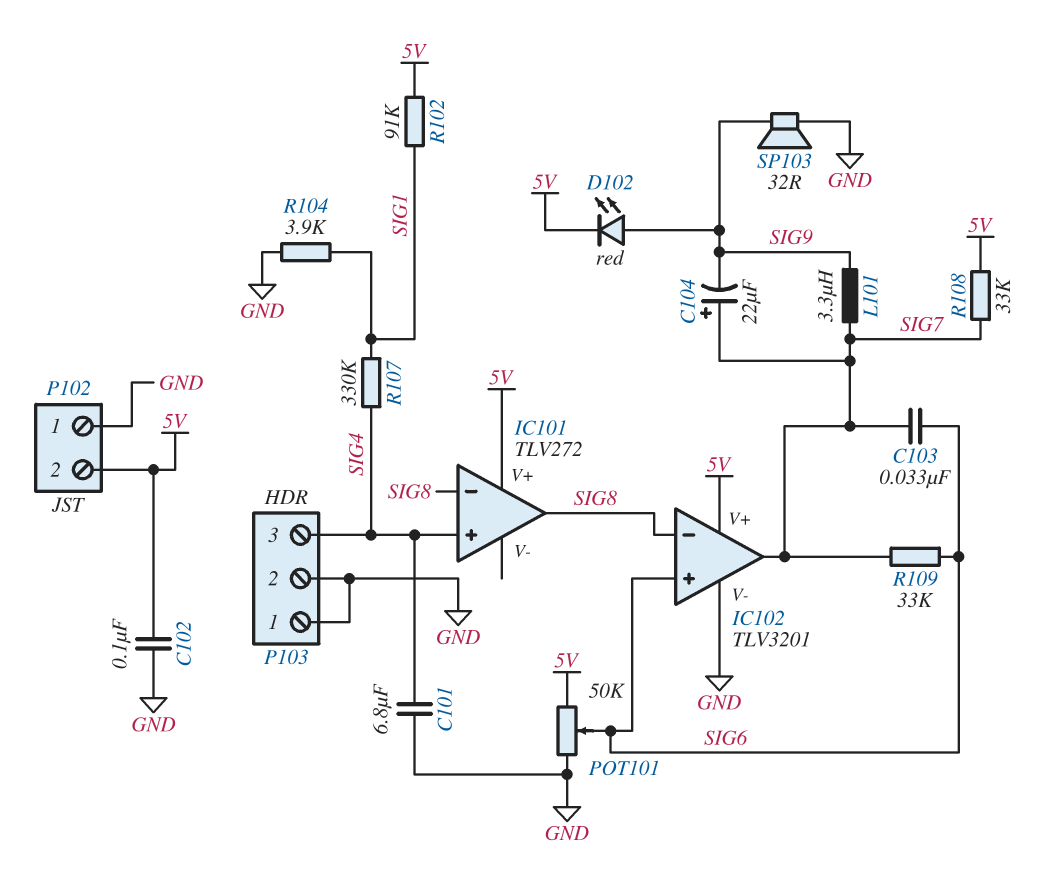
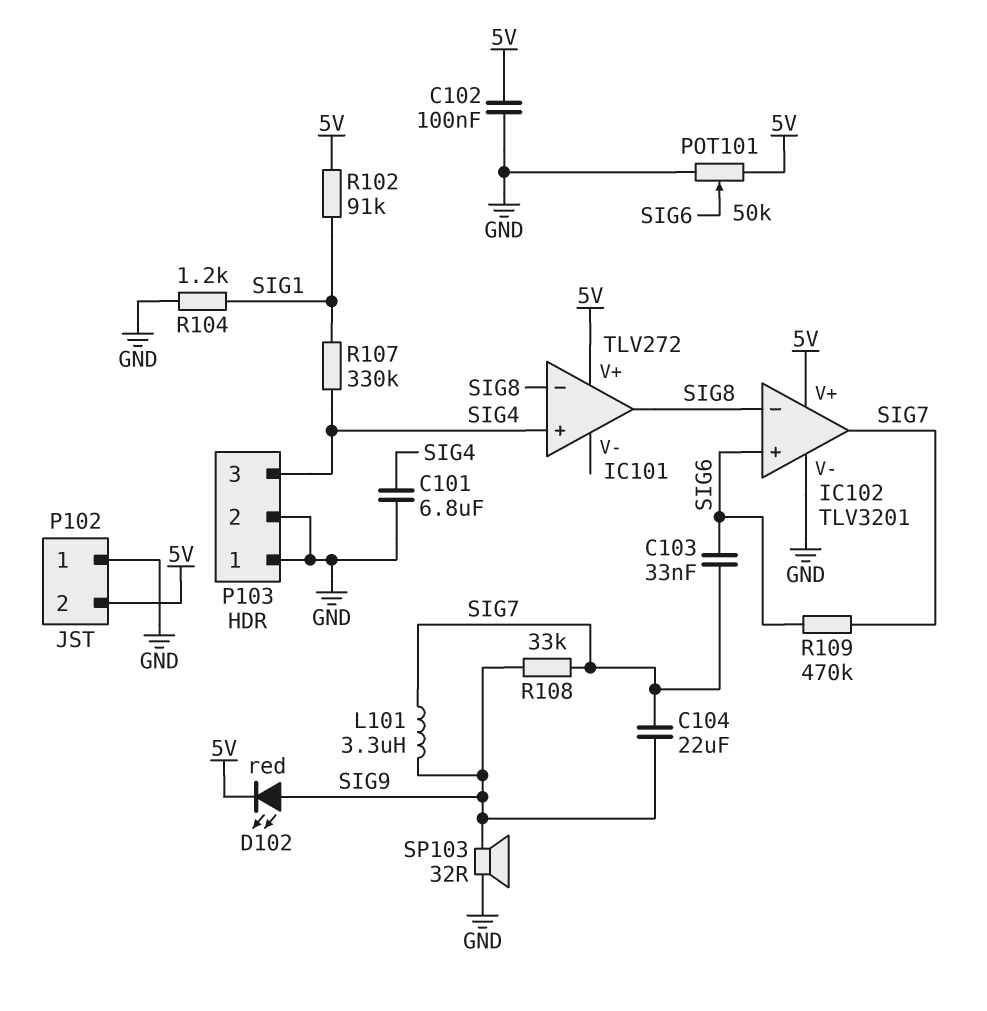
C104: 22uF (plus SIG7, minus SIG9) -> 22uF (SIG7, SIG9)
R104: 3.9k (GND, SIG1) -> 1.2k (GND, SIG1)
R108: 33k (5V, SIG7) -> 33k (SIG7, SIG9)
R109: 33k (SIG6, SIG7) -> 470k (SIG6, SIG7)

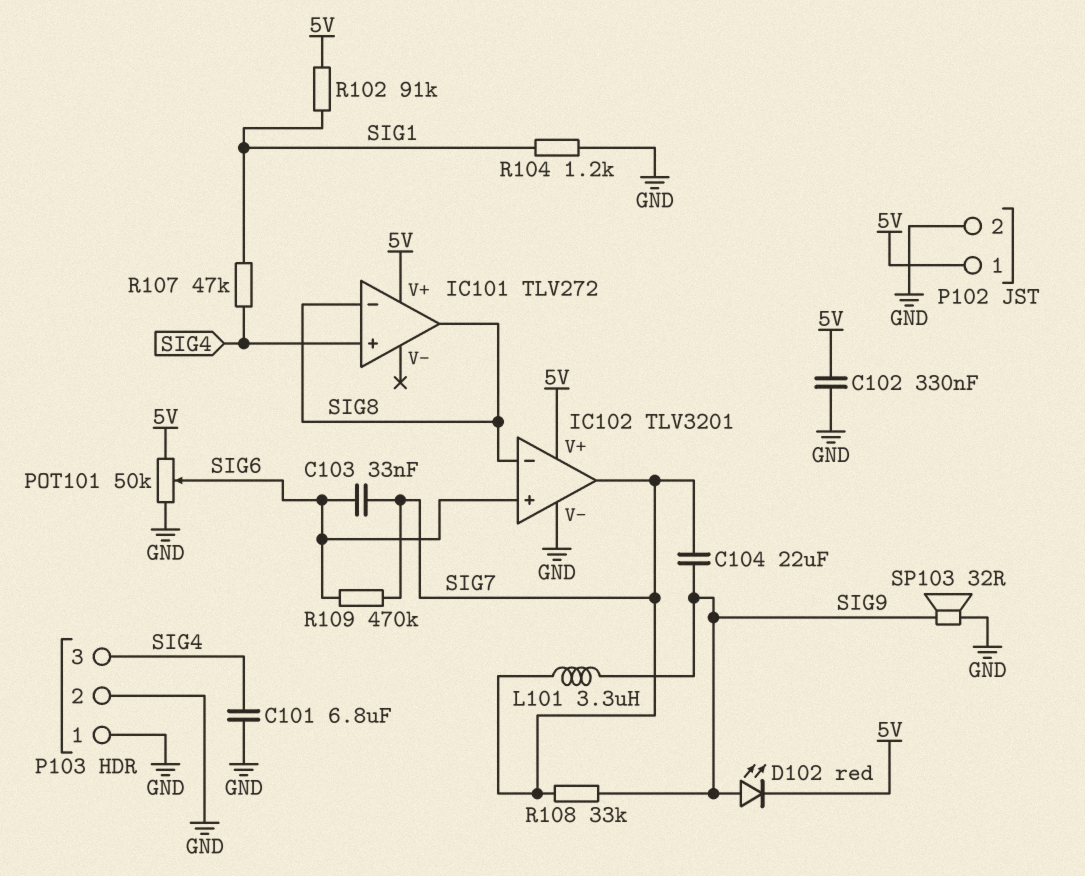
C102: 100nF (5V, GND) -> 330nF (5V, GND)
P102 pin 1: GND -> 5V
P102 pin 2: 5V -> GND
R107: 330k (SIG1, SIG4) -> 47k (SIG1, SIG4)

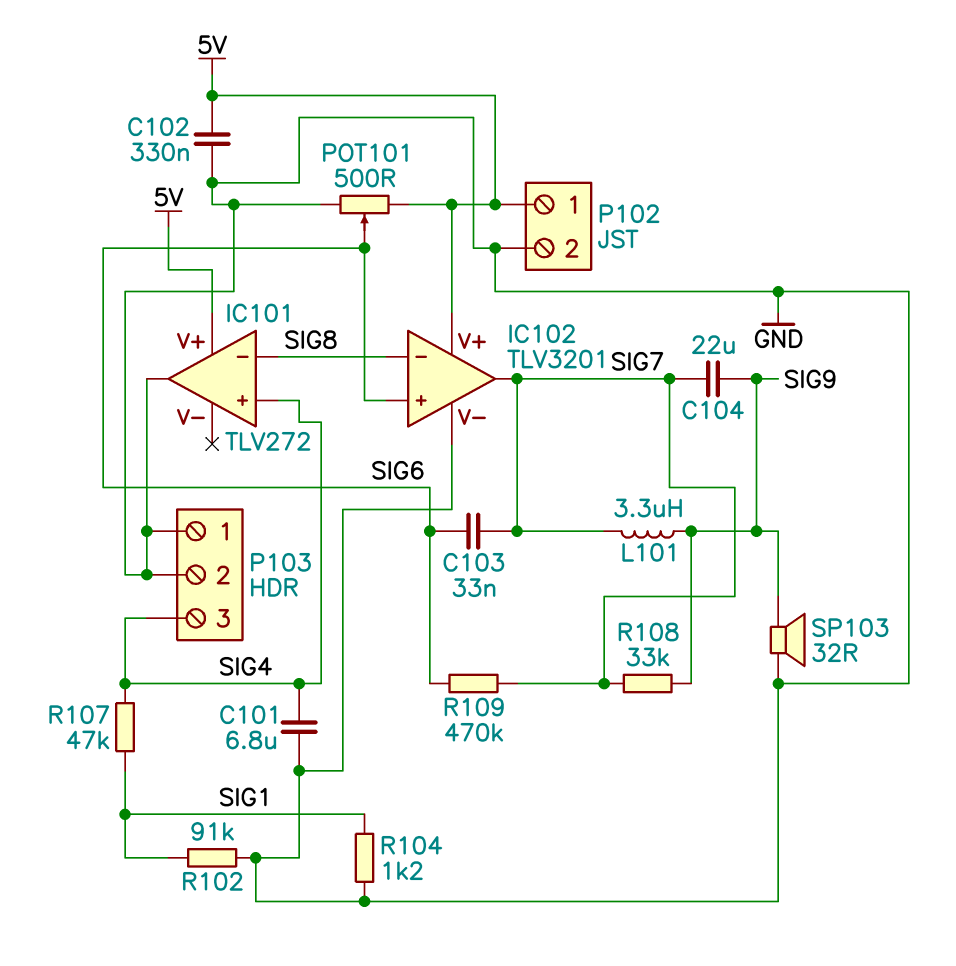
D102: LED red (A SIG9, K 5V) -> none
IC101 pin out: SIG8 -> GND
POT101: 50k (5V, GND, wiper SIG6) -> 500 (5V, GND, wiper SIG6)
R102: 91k (5V, SIG1) -> 91k (GND, SIG1)

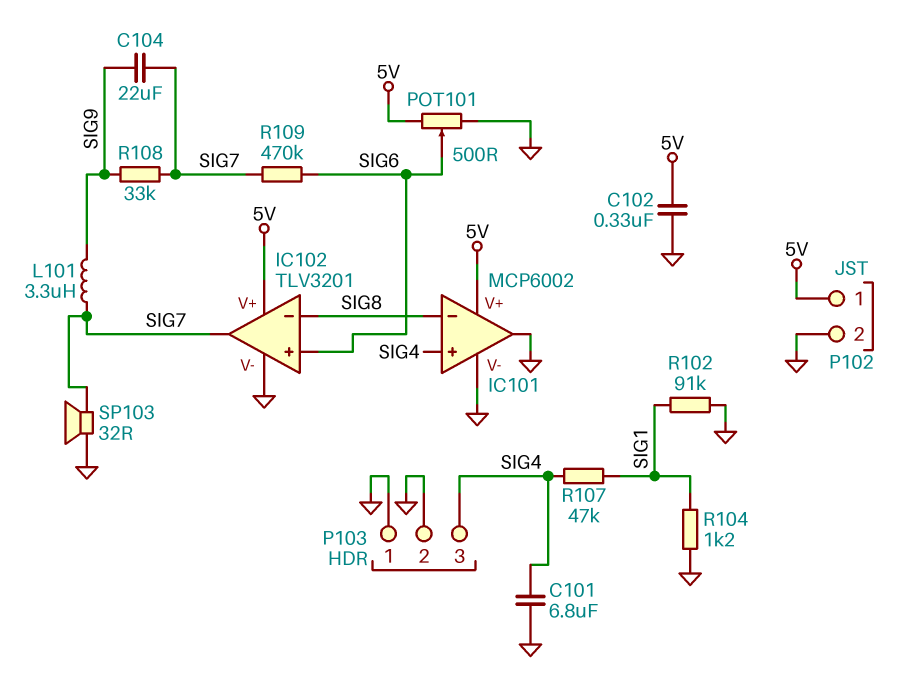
C103: 33nF (SIG6, SIG7) -> none
IC101: TLV272 -> MCP6002
IC101 pin V-: none -> GND
SP103: speaker 32R (GND, SIG9) -> speaker 32R (GND, SIG7)

